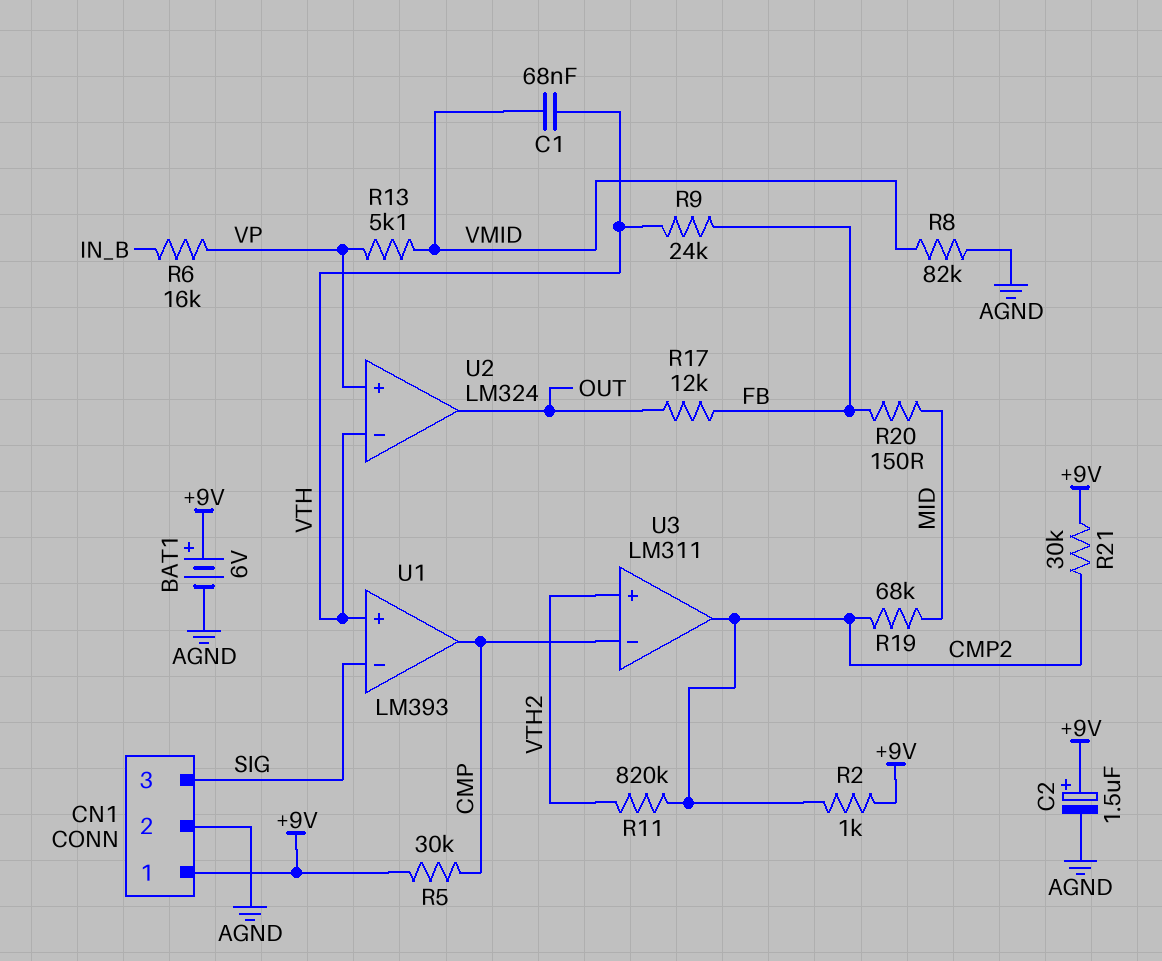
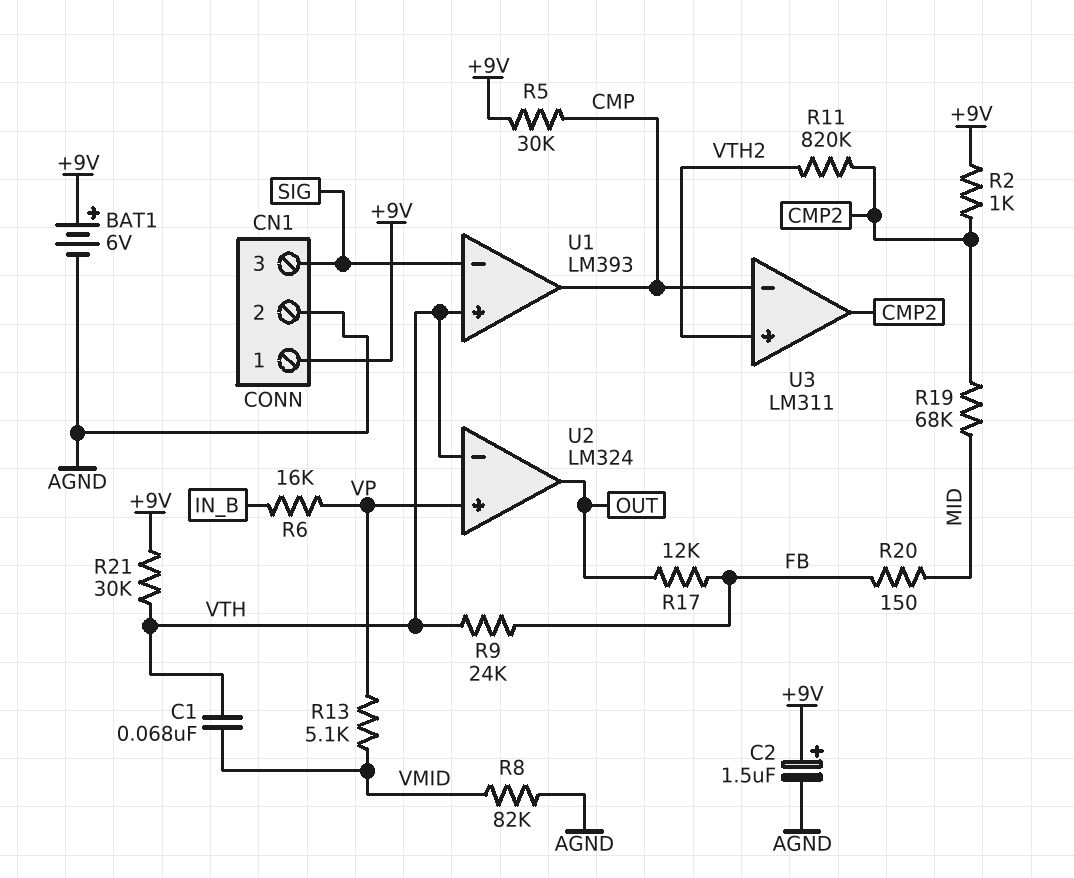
R21: 30k (+9V, CMP2) -> 30k (+9V, VTH)

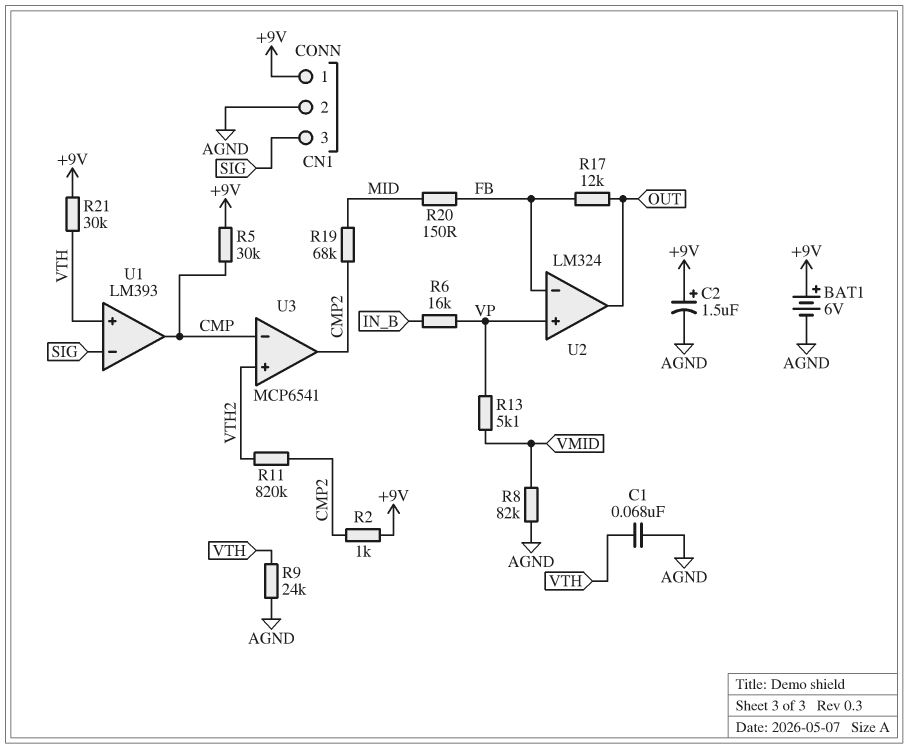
C1: 68nF (VMID, VTH) -> 68nF (AGND, VTH)
R9: 24k (FB, VTH) -> 24k (AGND, VTH)
U2 pin in-: VTH -> FB
U3: LM311 -> MCP6541

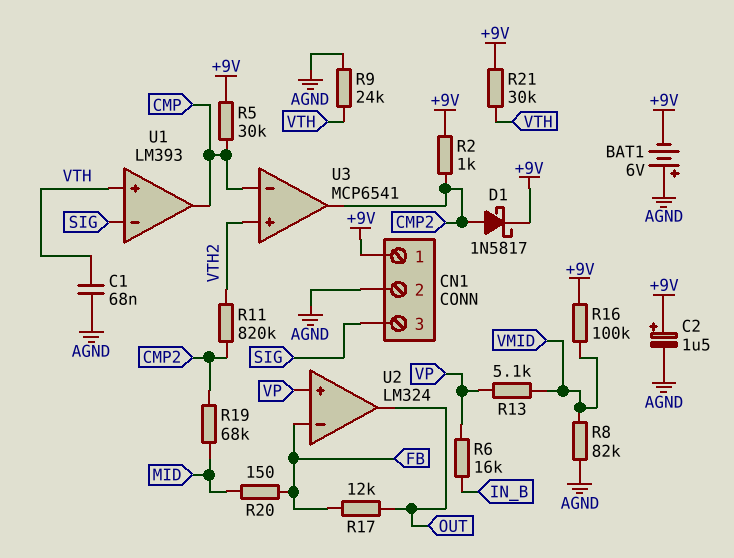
BAT1: 6V (plus +9V, minus AGND) -> 6V (plus AGND, minus +9V)
D1: none -> schottky 1N5817 (A CMP2, K +9V)
R16: none -> 100k (+9V, VMID)

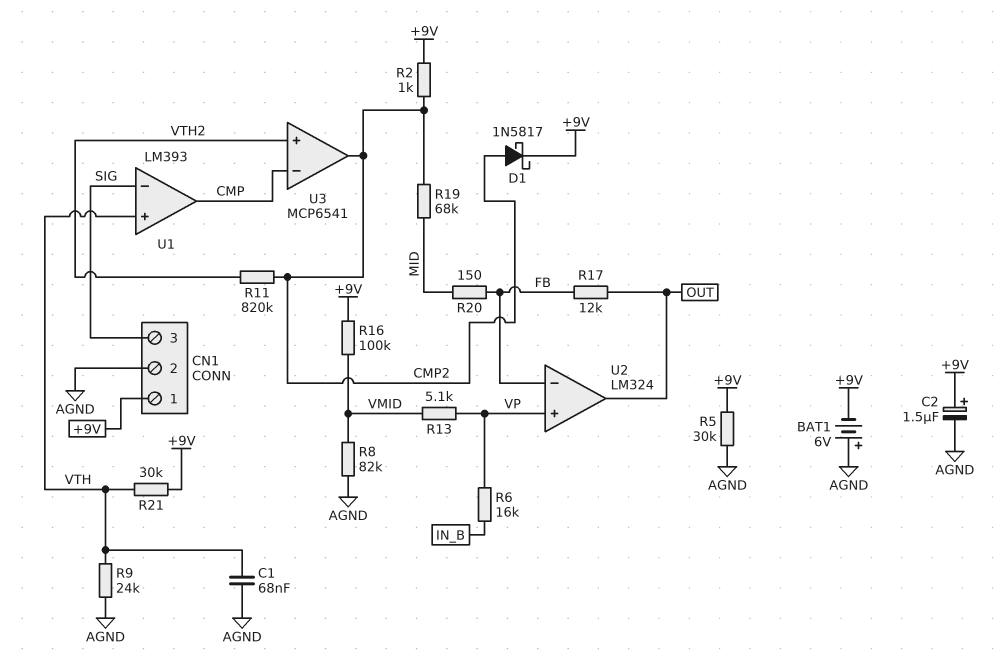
R5: 30k (+9V, CMP) -> 30k (+9V, AGND)

